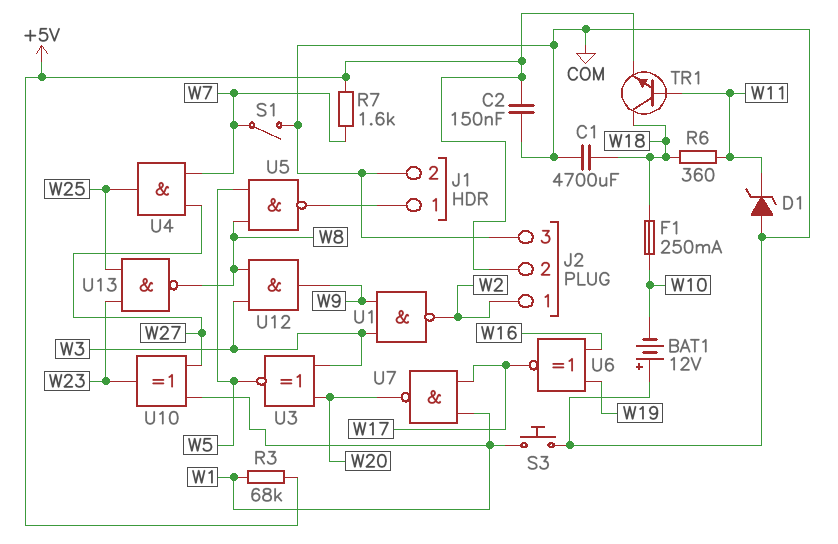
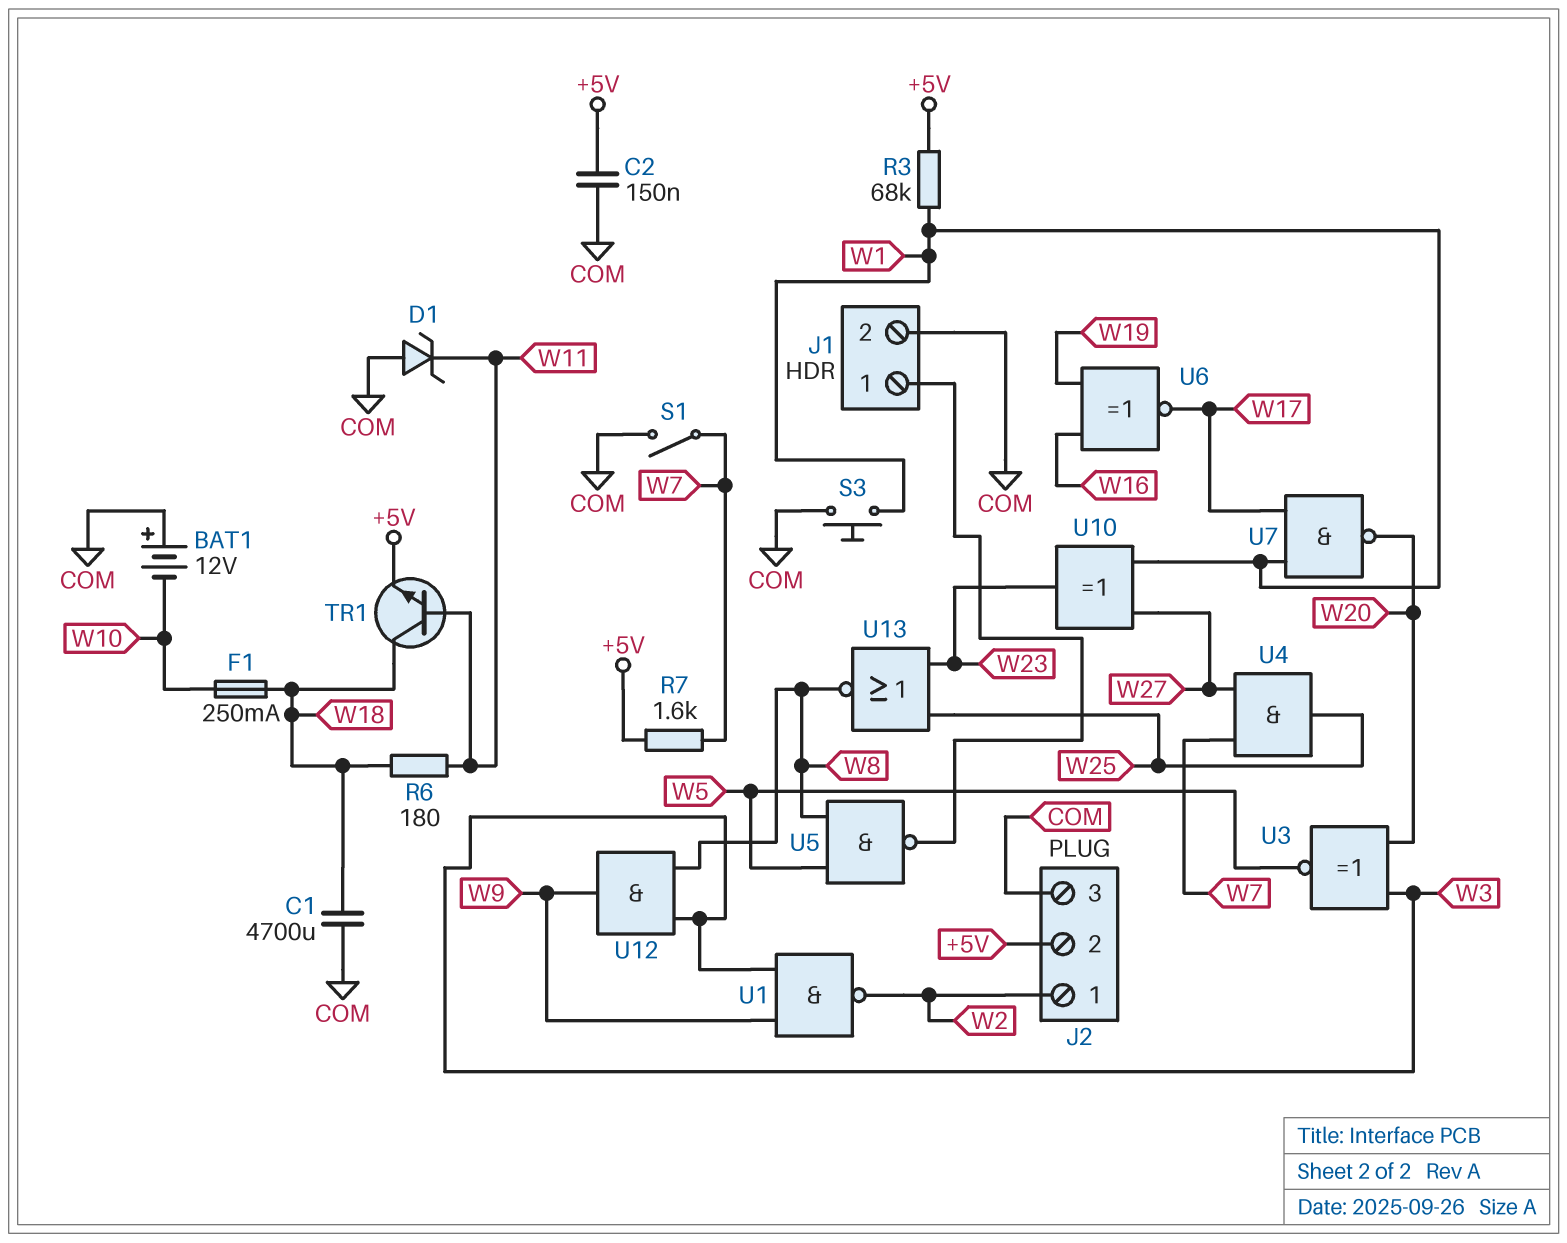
R6: 360 (W11, W18) -> 180 (W11, W18)
U13: NAND (in W23, in W25, out W8) -> NOR (in W23, in W25, out W8)

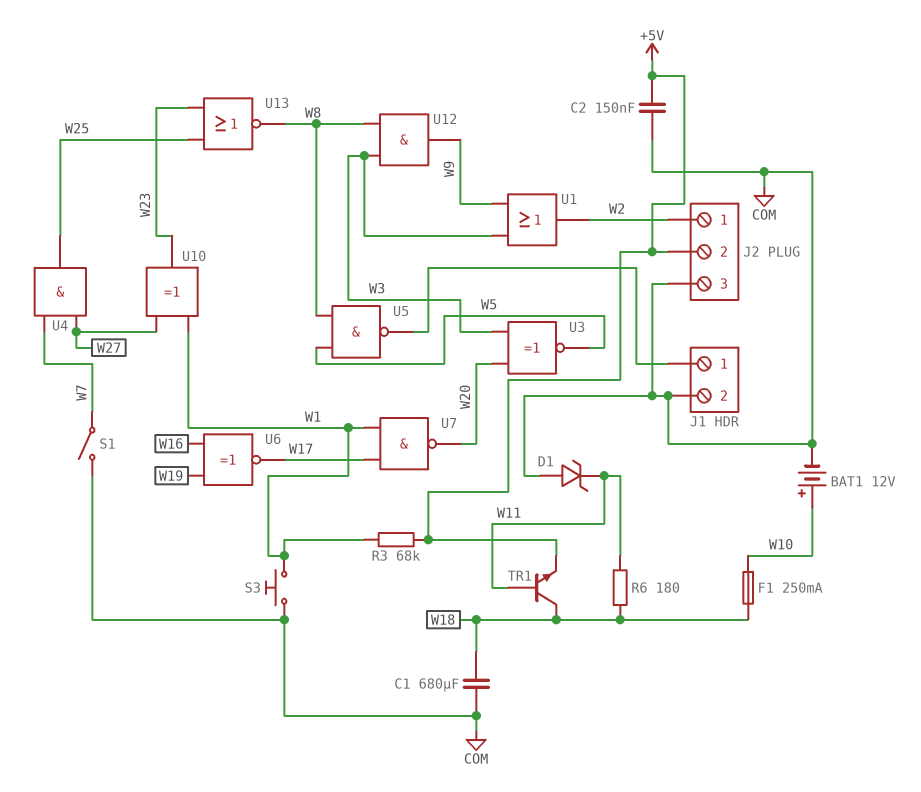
BAT1: 12V (plus COM, minus W10) -> 12V (plus W10, minus COM)
C1: 4700uF (COM, W18) -> 680uF (COM, W18)
R7: 1.6k (+5V, W7) -> none
U1: NAND (in W3, in W9, out W2) -> OR (in W3, in W9, out W2)

